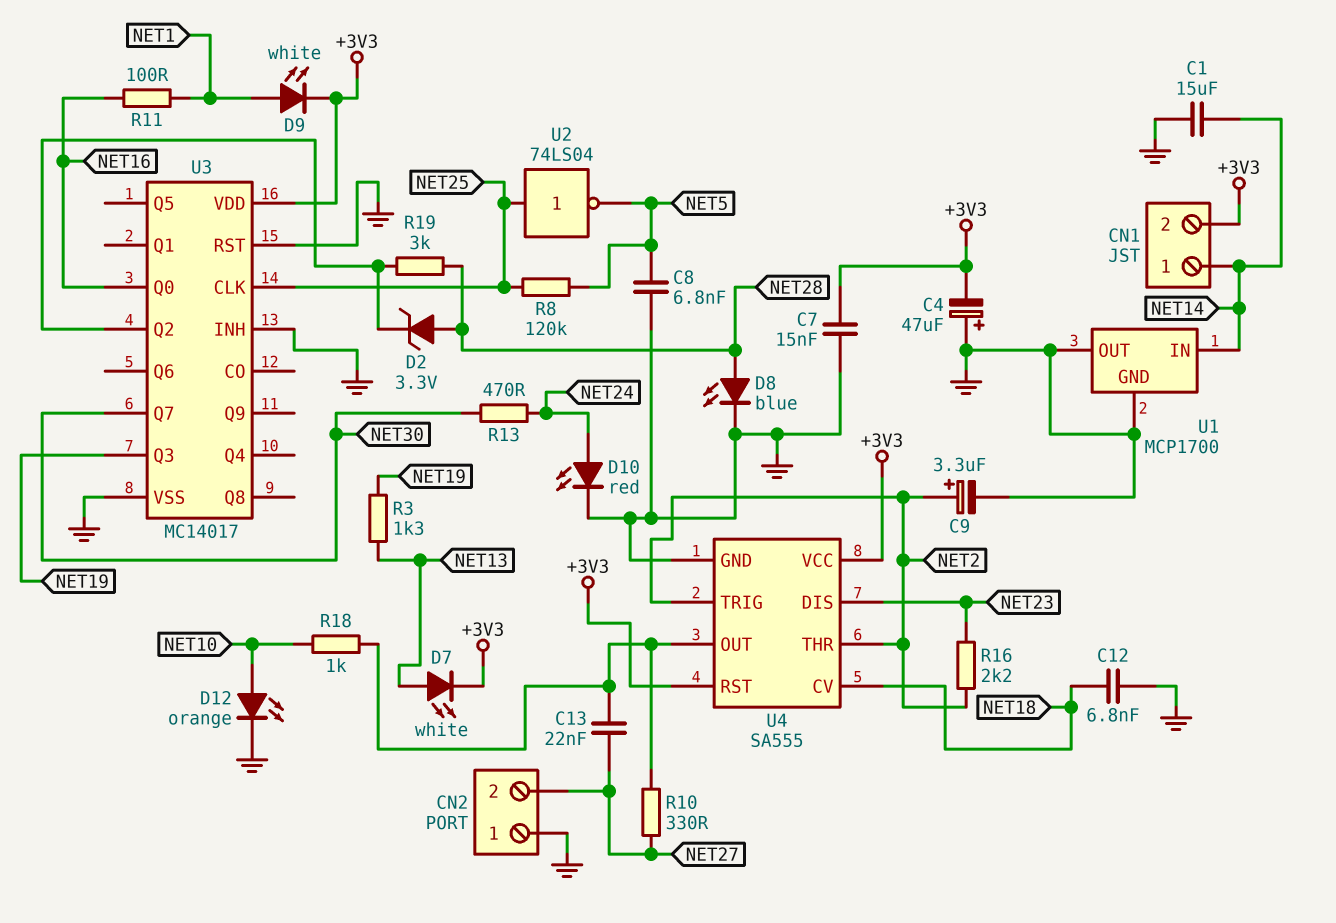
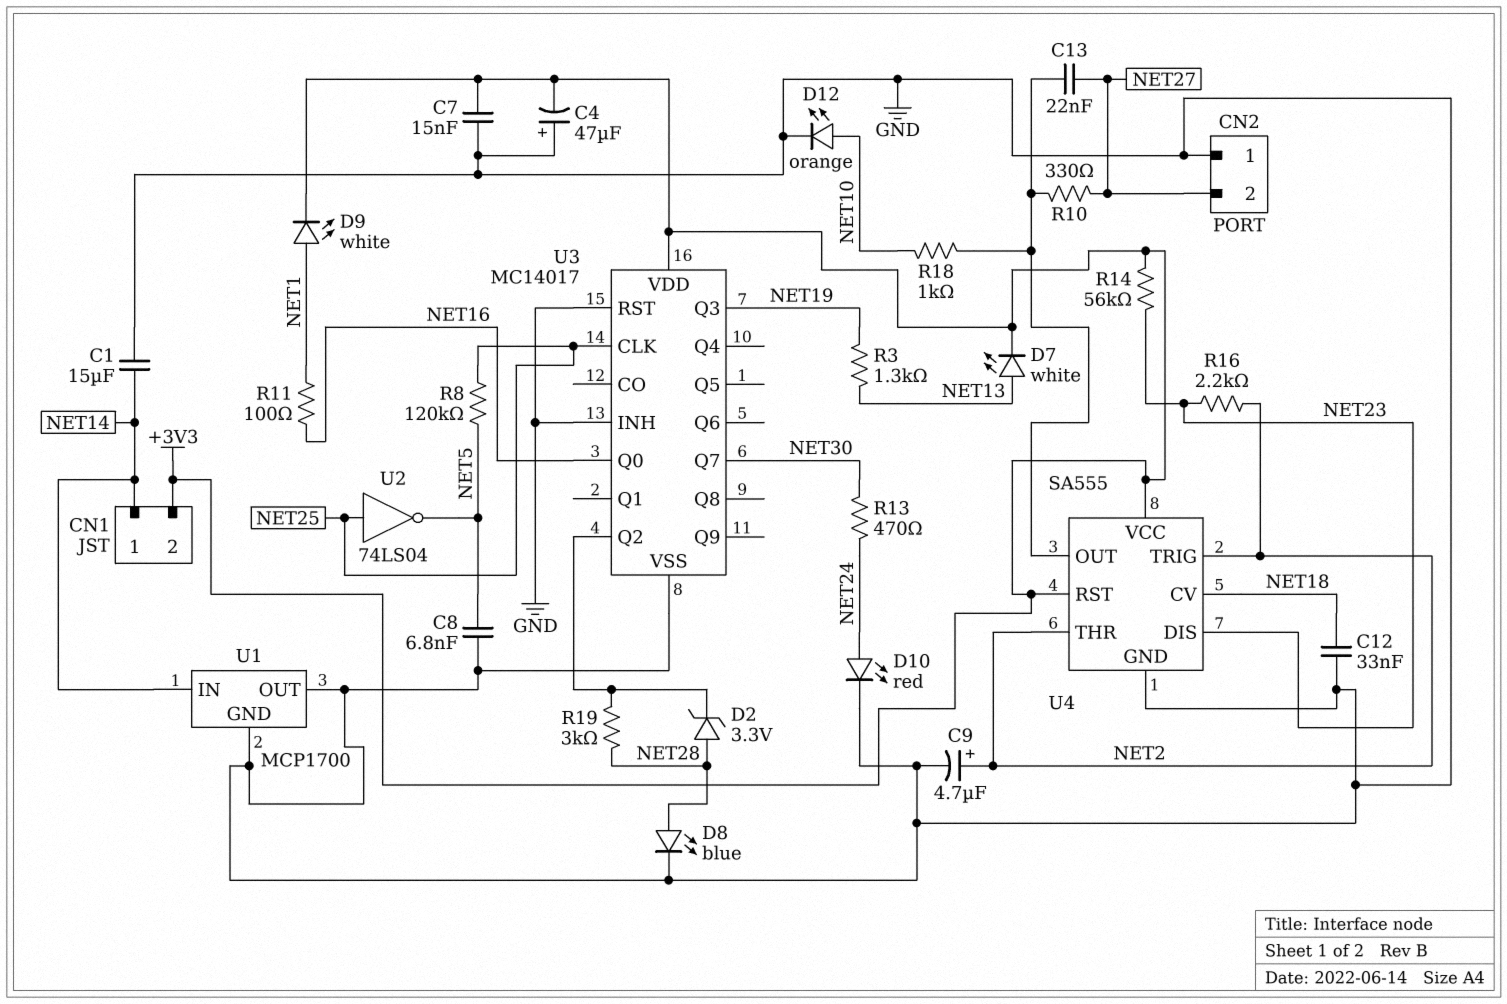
C9: 3.3uF (plus NET2, minus GND) -> 4.7uF (plus NET2, minus GND)
C12: 6.8nF (GND, NET18) -> 33nF (GND, NET18)
R14: none -> 56k (+3V3, NET23)

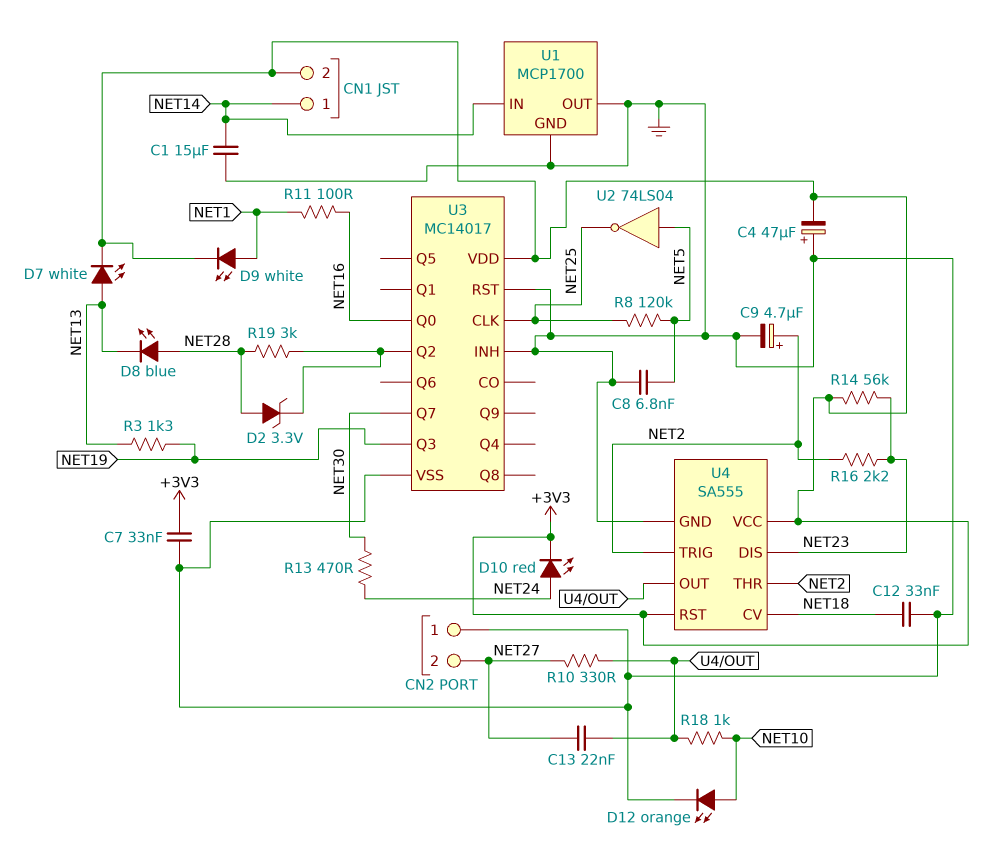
C7: 15nF (+3V3, GND) -> 33nF (+3V3, GND)
D8: LED blue (A NET28, K GND) -> LED blue (A NET28, K NET13)
D10: LED red (A NET24, K GND) -> LED red (A NET24, K +3V3)
U2: NOT 74LS04 (in NET25, out NET5) -> NOT 74LS04 (in NET5, out NET25)

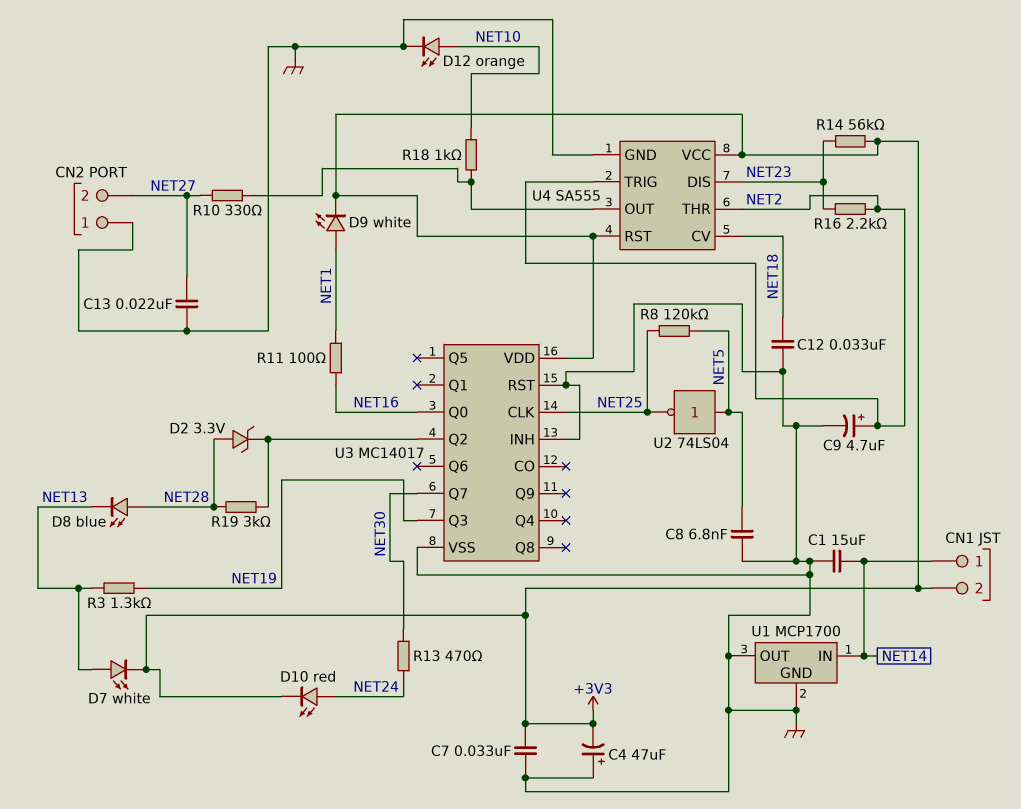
C13: 22nF (NET27, U4/OUT) -> 22nF (GND, NET27)

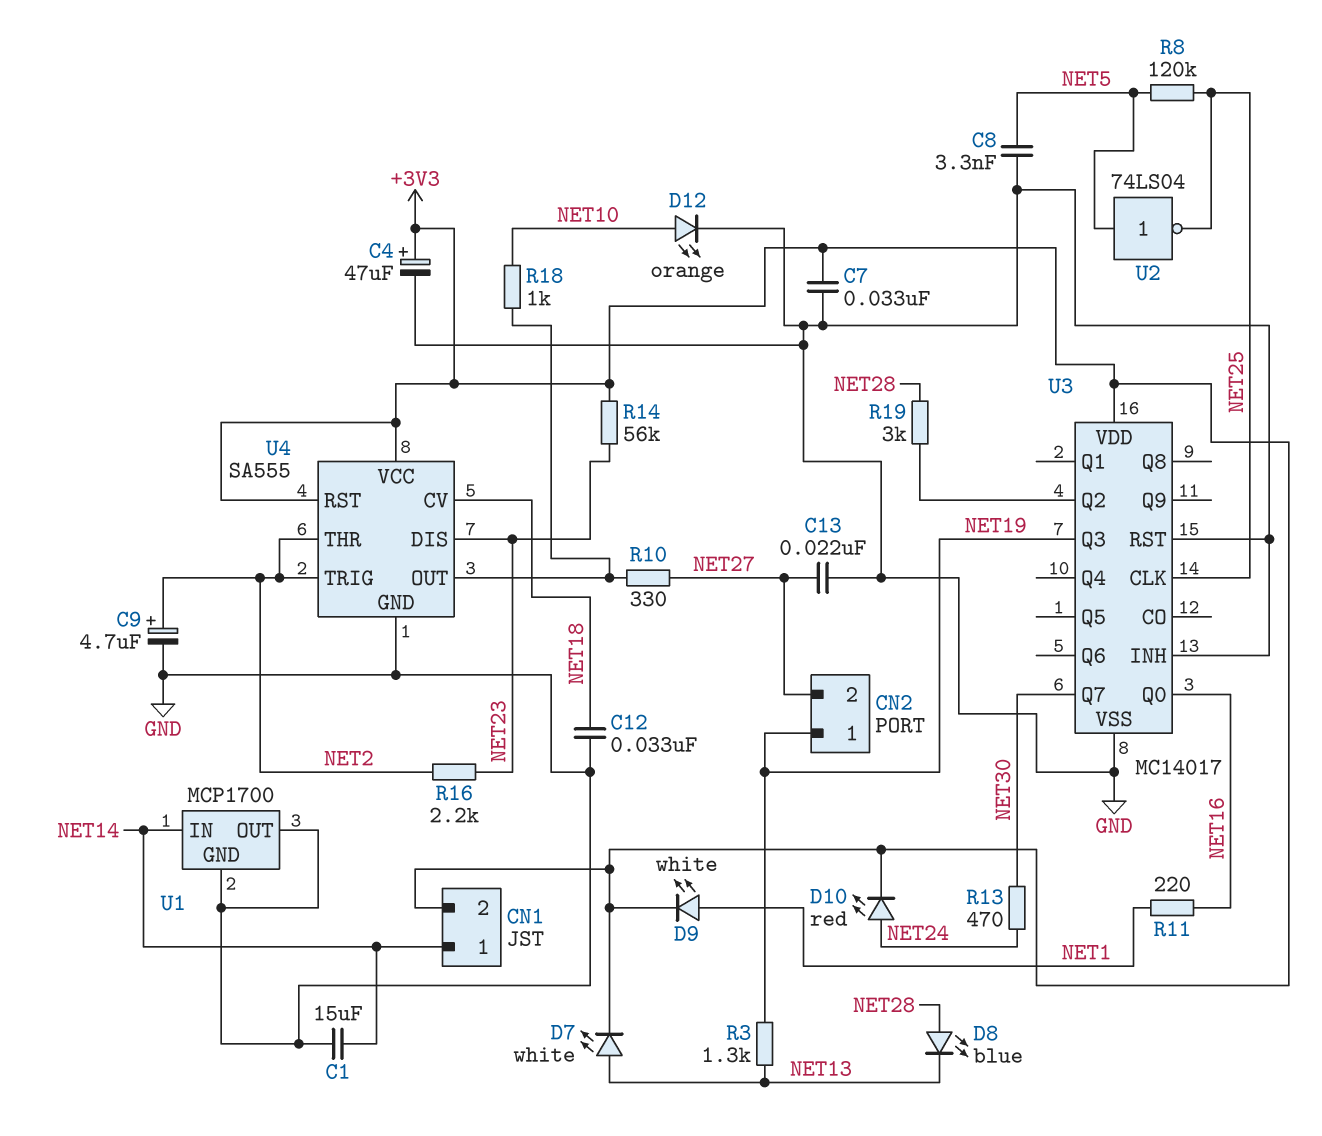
C4: 47uF (plus GND, minus +3V3) -> 47uF (plus +3V3, minus GND)
C8: 6.8nF (GND, NET5) -> 3.3nF (GND, NET5)
CN2 pin 1: GND -> NET19
D2: zener 3.3V (A NET28, K U3/Q2) -> none
R11: 100 (NET1, NET16) -> 220 (NET1, NET16)

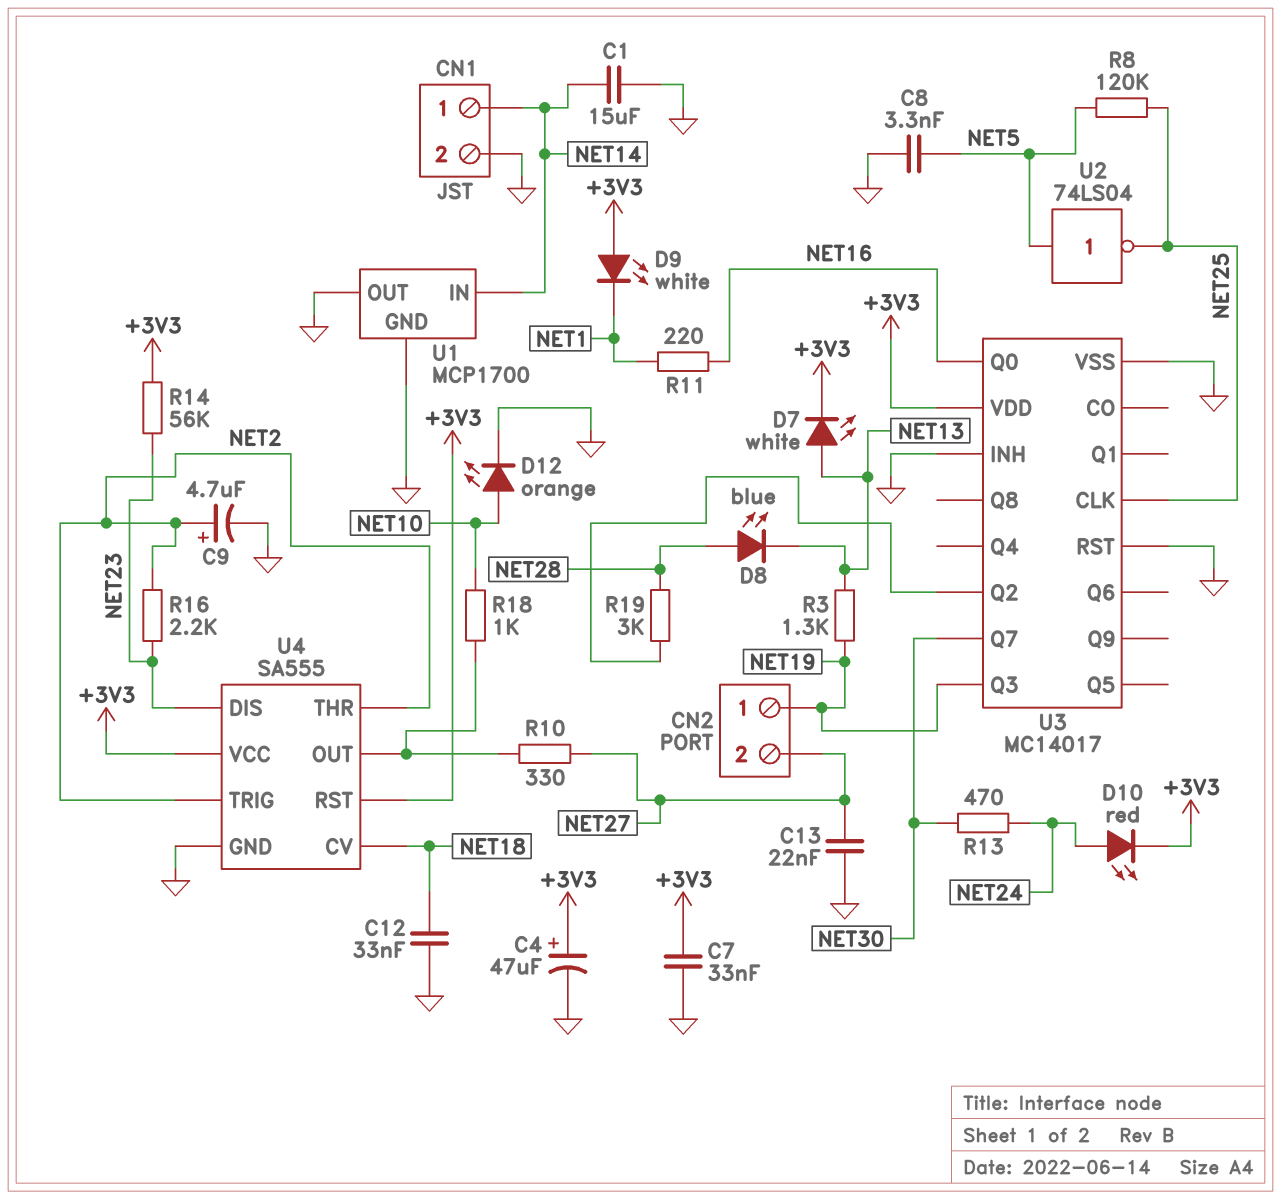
CN1 pin 2: +3V3 -> GND
D9: LED white (A NET1, K +3V3) -> LED white (A +3V3, K NET1)

